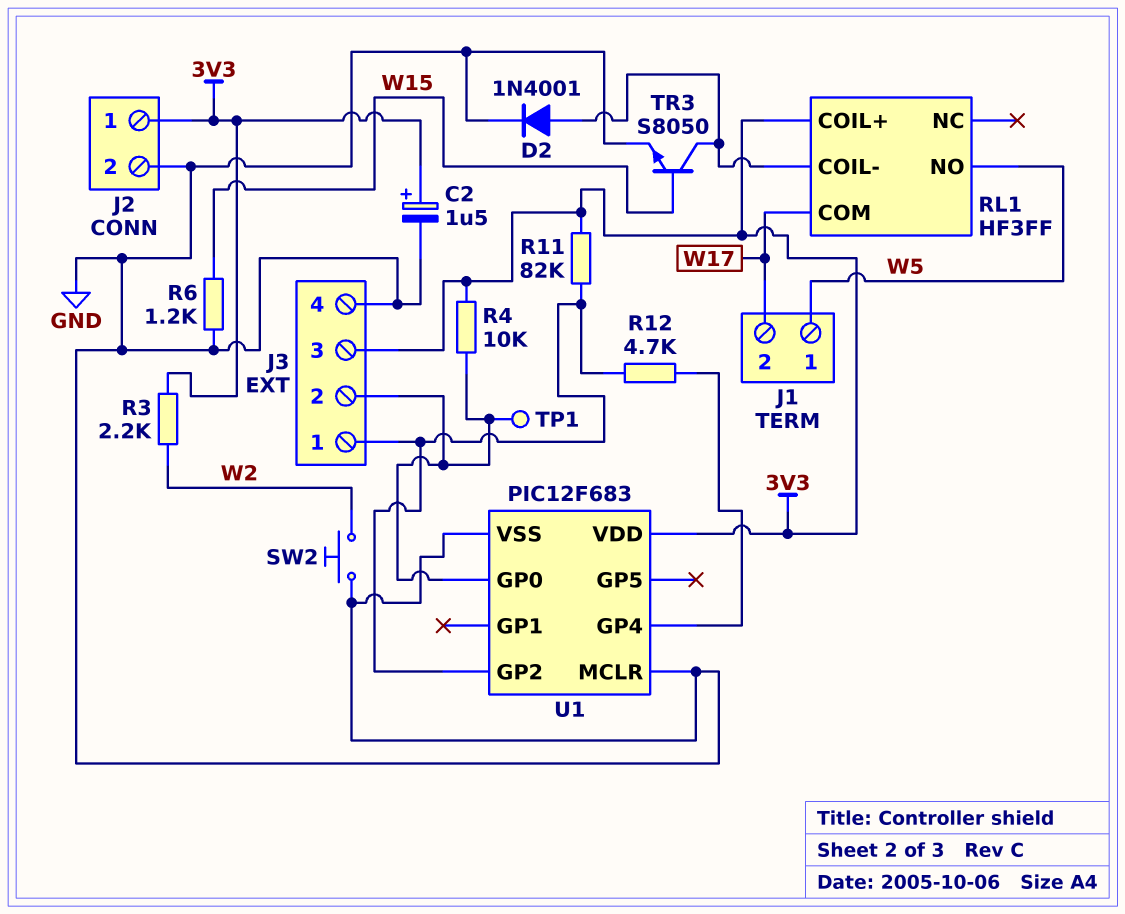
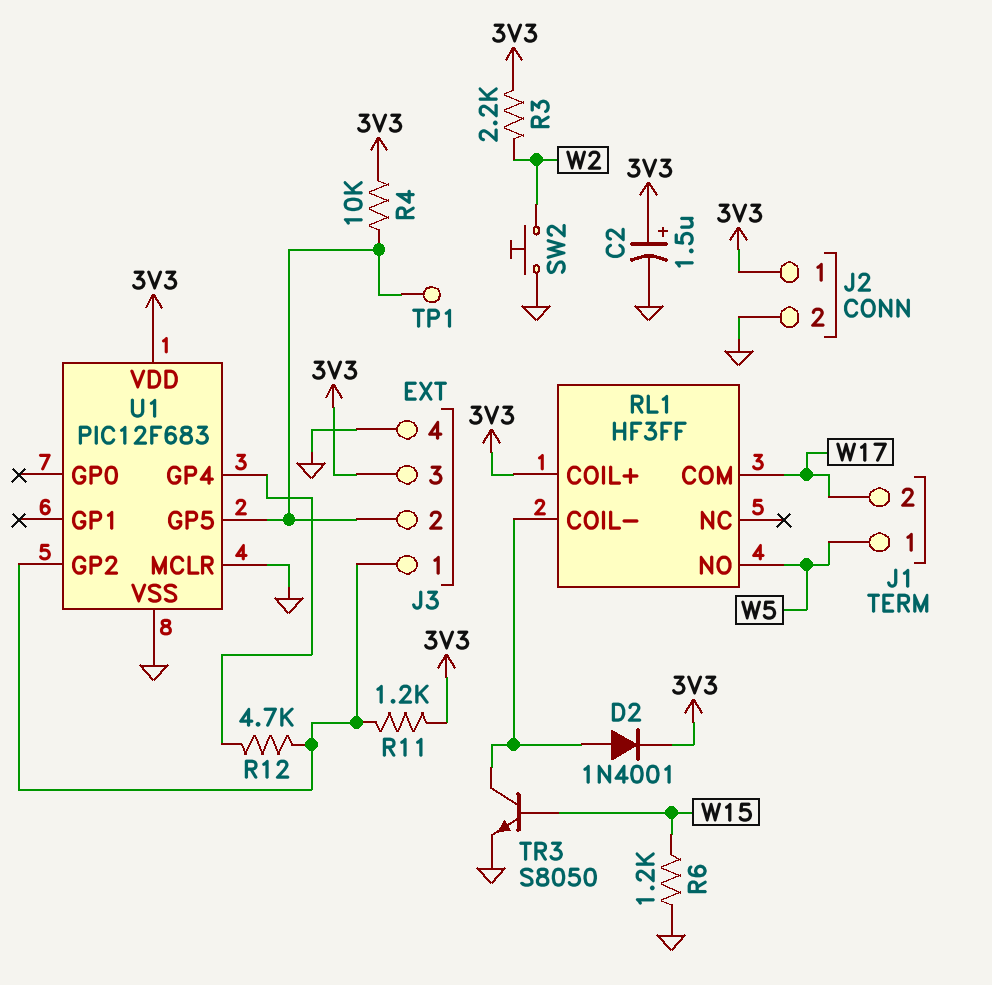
D2: diode 1N4001 (A RL1/COIL-, K GND) -> diode 1N4001 (A RL1/COIL-, K 3V3)
R11: 82k (3V3, J3/1) -> 1.2k (3V3, J3/1)
U1 pin GP0: J3/2 -> none
U1 pin GP5: none -> J3/2

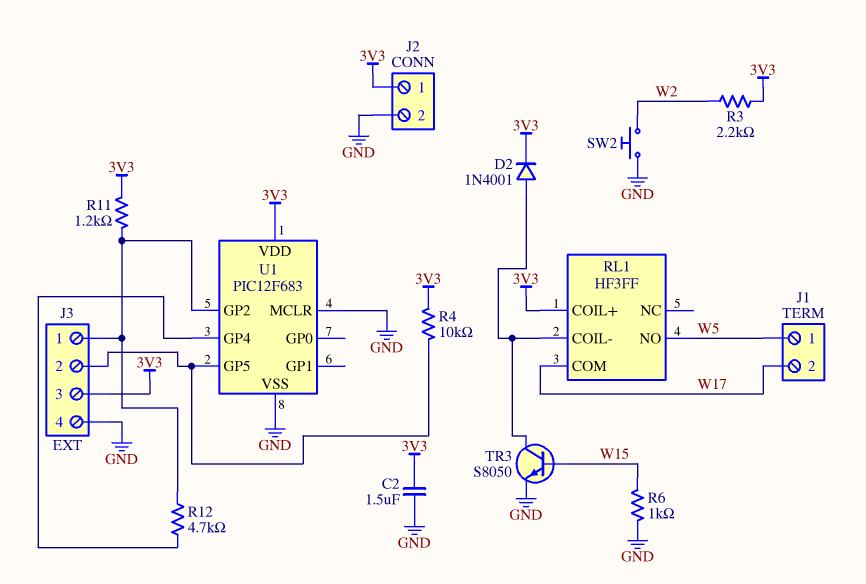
C2: 1.5uF (plus 3V3, minus GND) -> 1.5uF (3V3, GND)
R6: 1.2k (GND, W15) -> 1k (GND, W15)
TP1: test point (J3/2) -> none

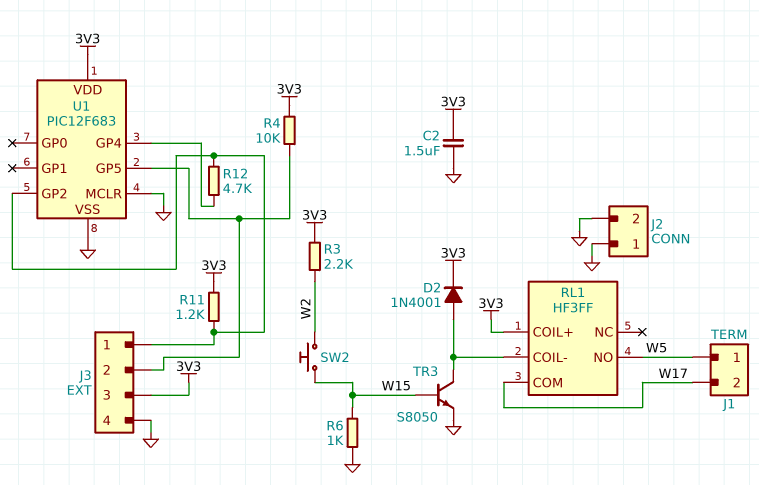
J2 pin 1: 3V3 -> GND
SW2: button (GND, W2) -> button (W2, W15)

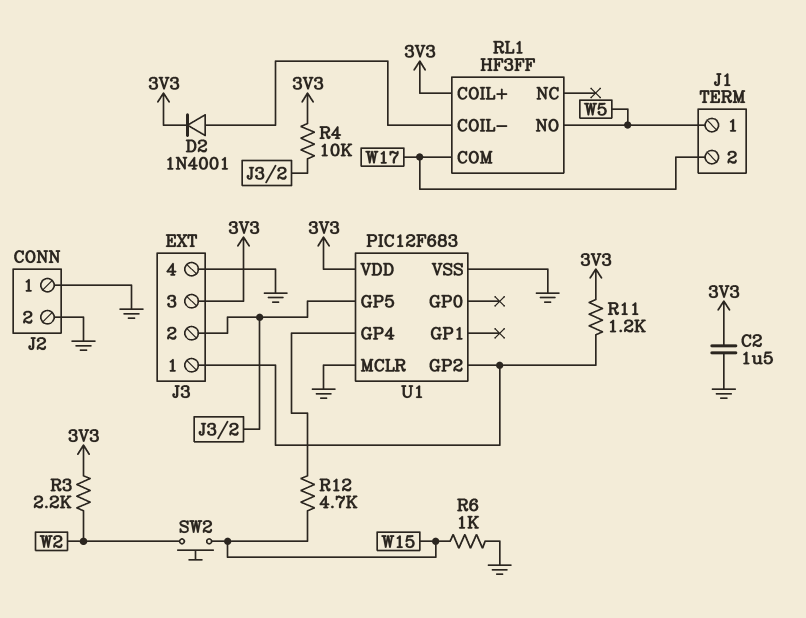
R12: 4.7k (J3/1, U1/GP4) -> 4.7k (U1/GP4, W15)
TR3: NPN S8050 (B W15, C RL1/COIL-, E GND) -> none

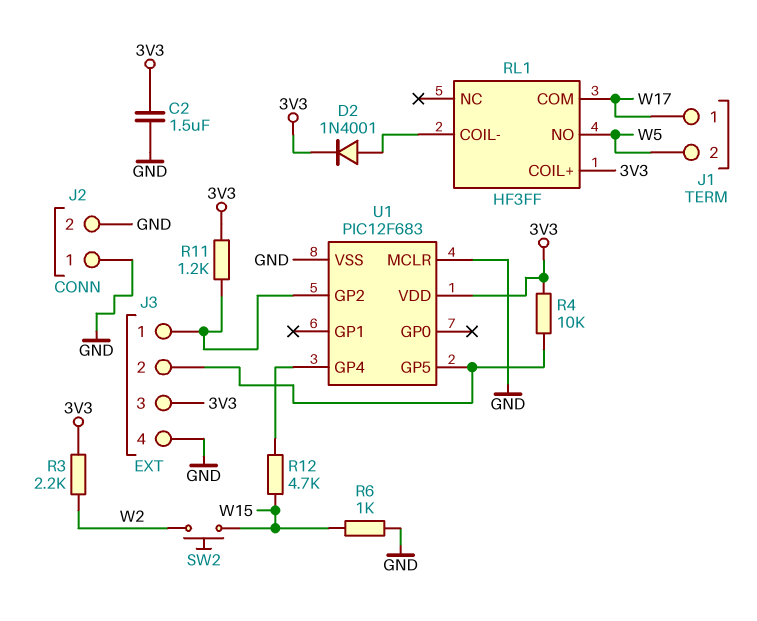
J1 pin 1: W5 -> W17
J1 pin 2: W17 -> W5

